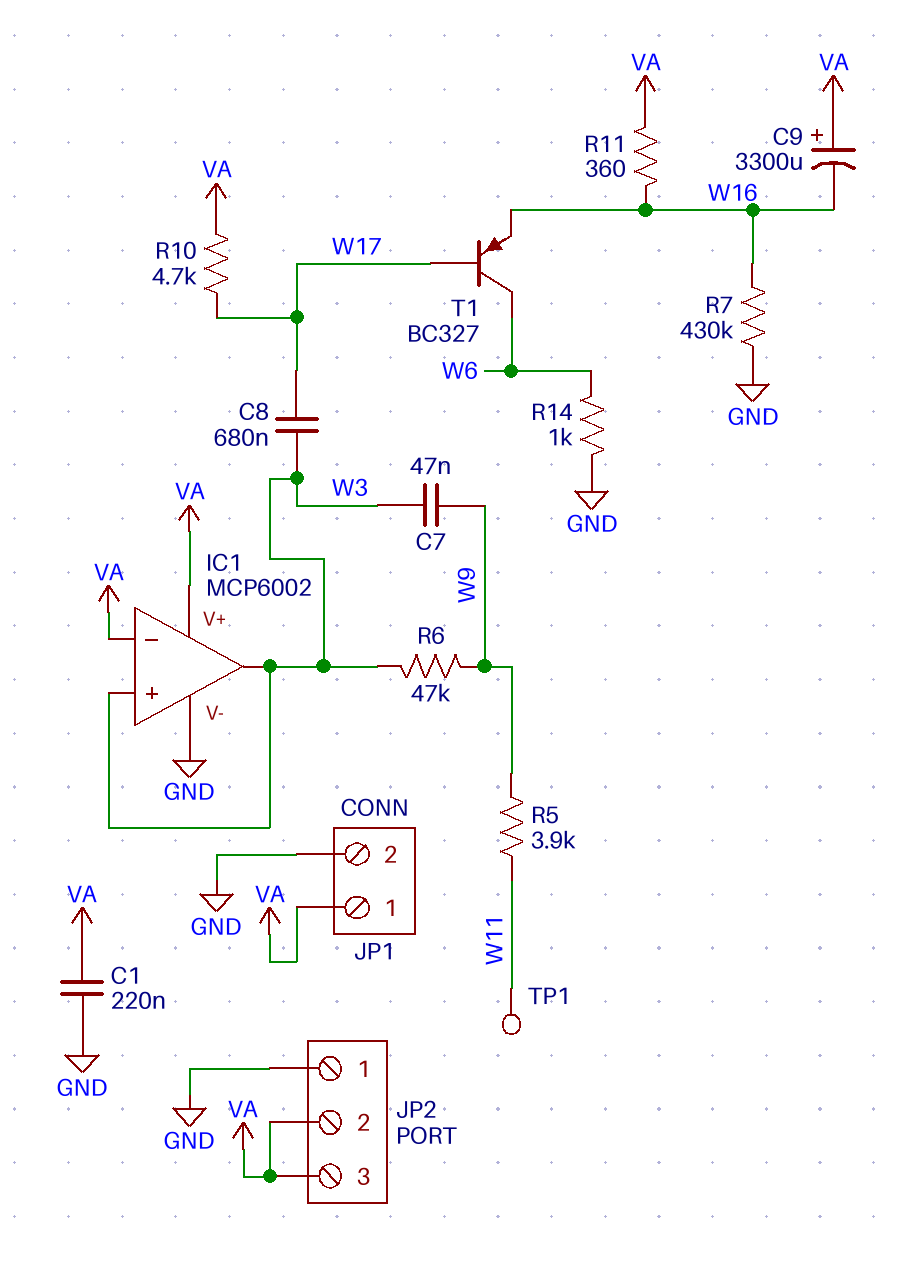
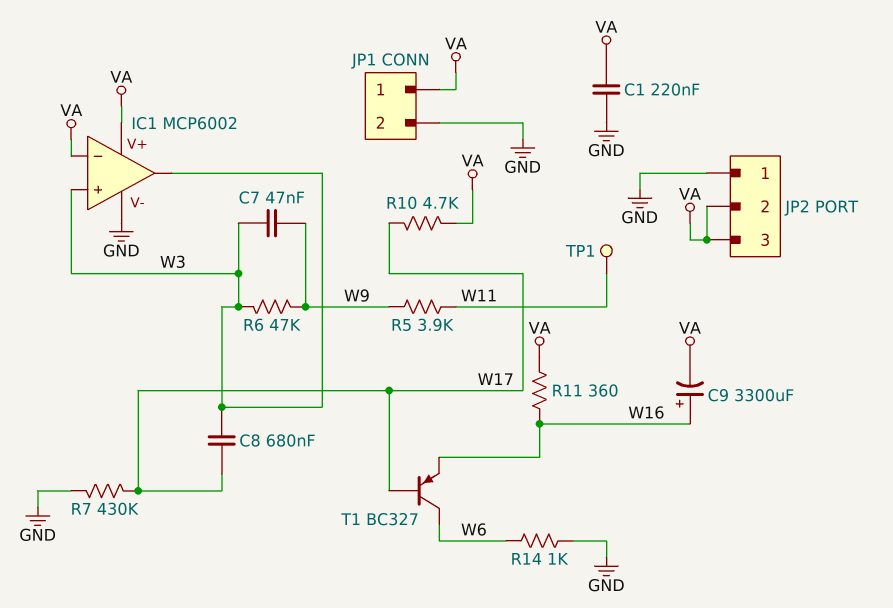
C9: 3300uF (plus VA, minus W16) -> 3300uF (plus W16, minus VA)
R7: 430k (GND, W16) -> 430k (GND, W17)

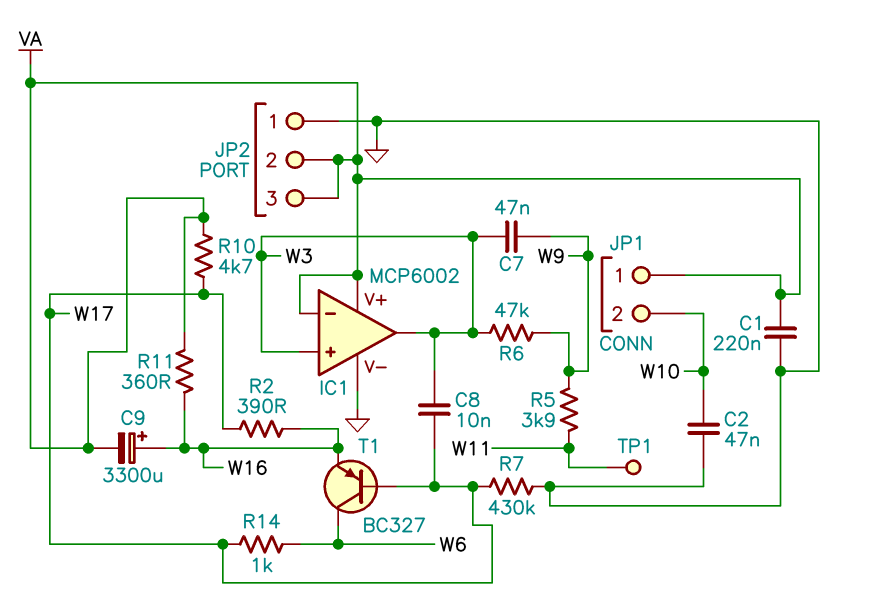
C2: none -> 47nF (GND, W10)
C8: 680nF (W3, W17) -> 10nF (W3, W17)
JP1 pin 2: GND -> W10
R2: none -> 390 (W16, W17)
R14: 1k (GND, W6) -> 1k (W6, W17)

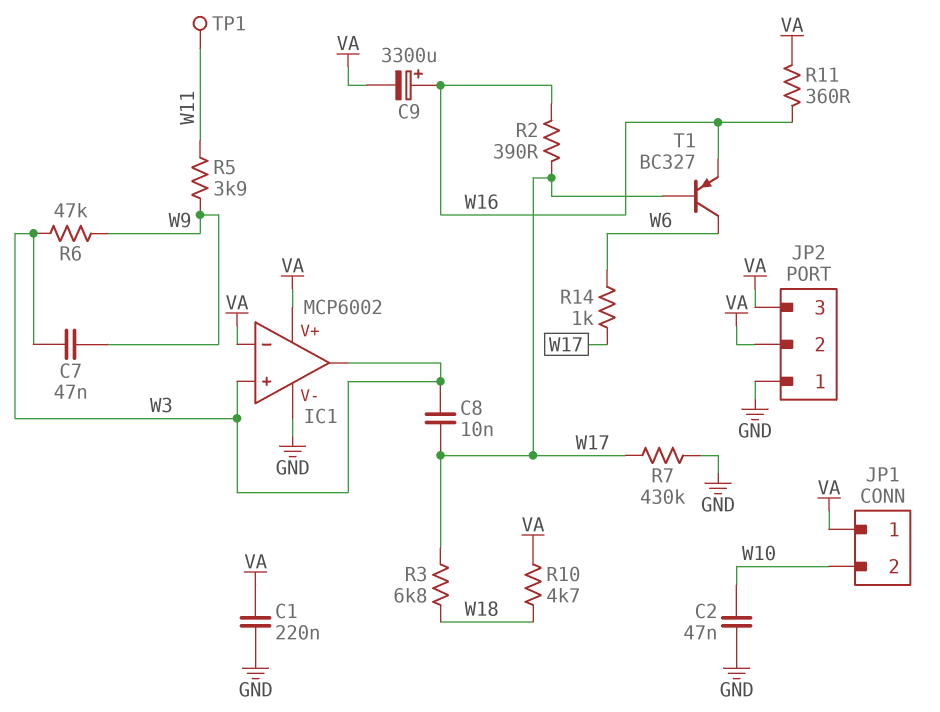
R3: none -> 6.8k (W17, W18)
R10: 4.7k (VA, W17) -> 4.7k (VA, W18)

